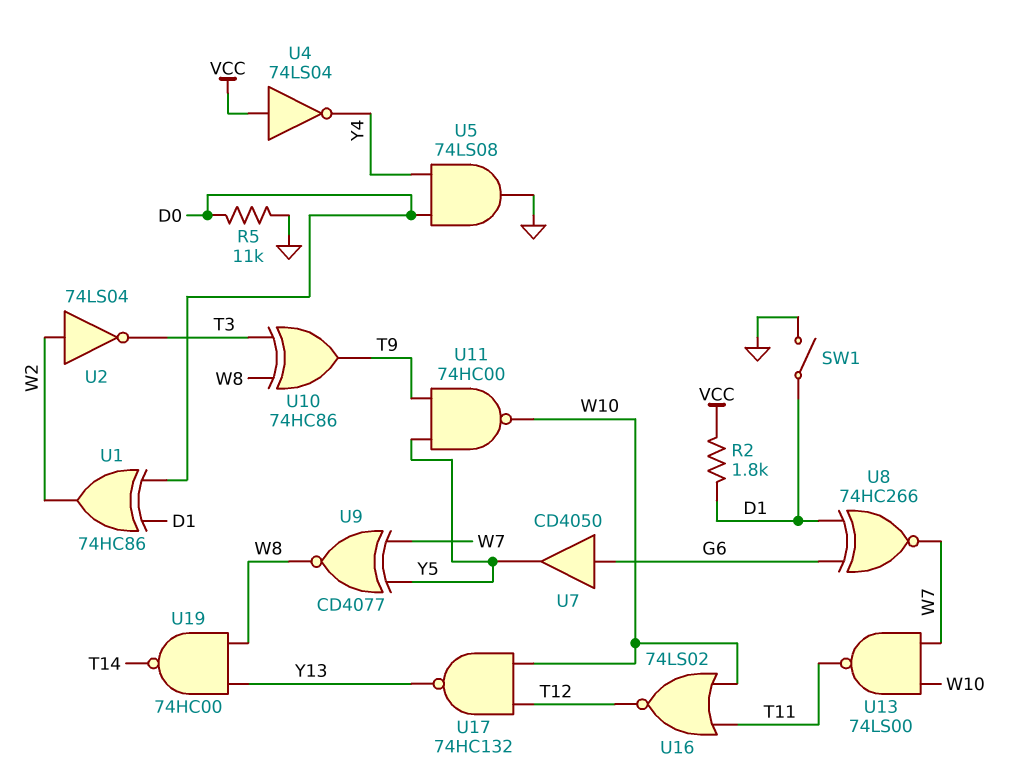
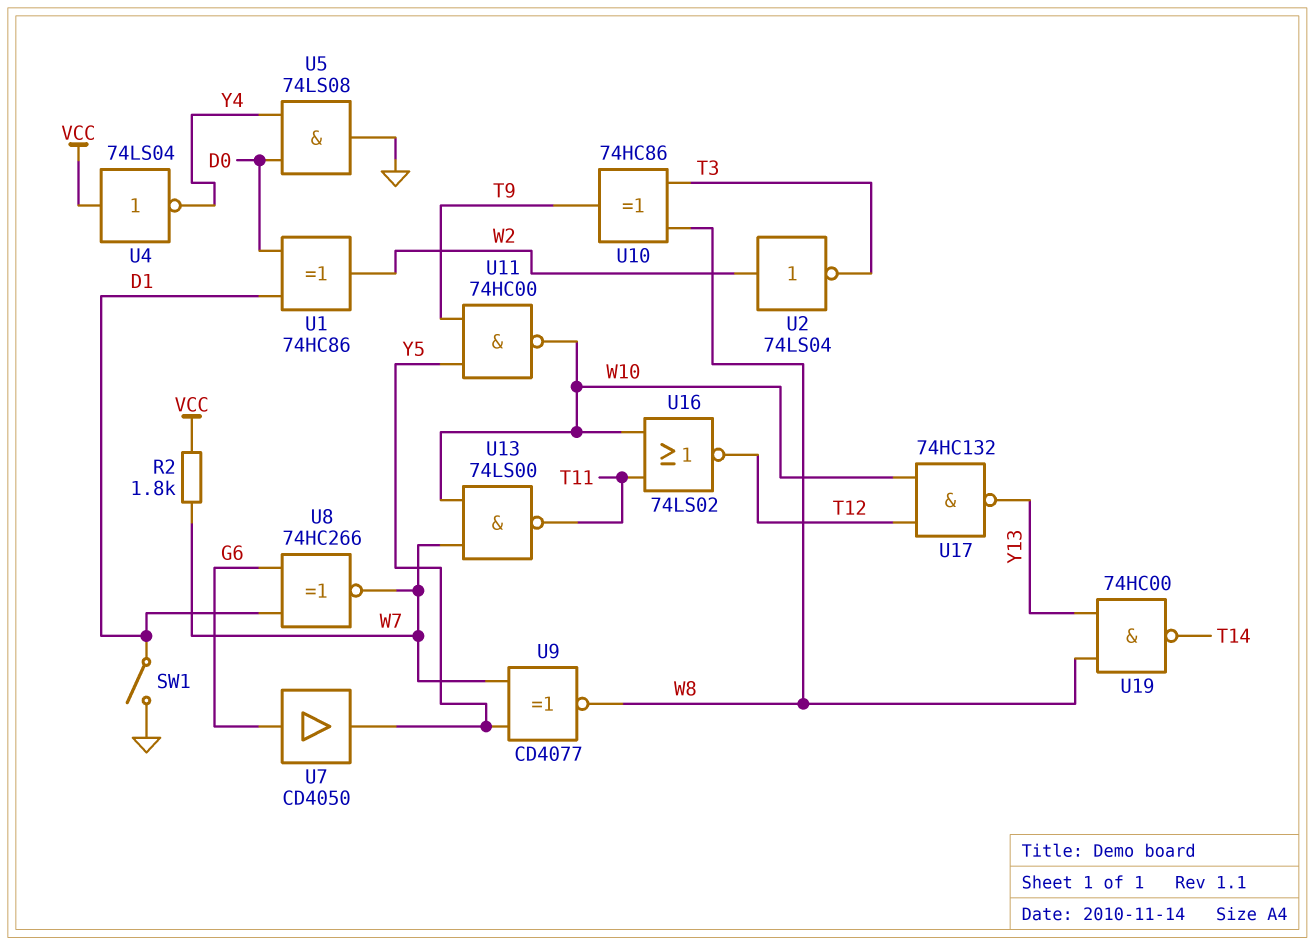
R2: 1.8k (D1, VCC) -> 1.8k (VCC, W7)
R5: 11k (D0, GND) -> none

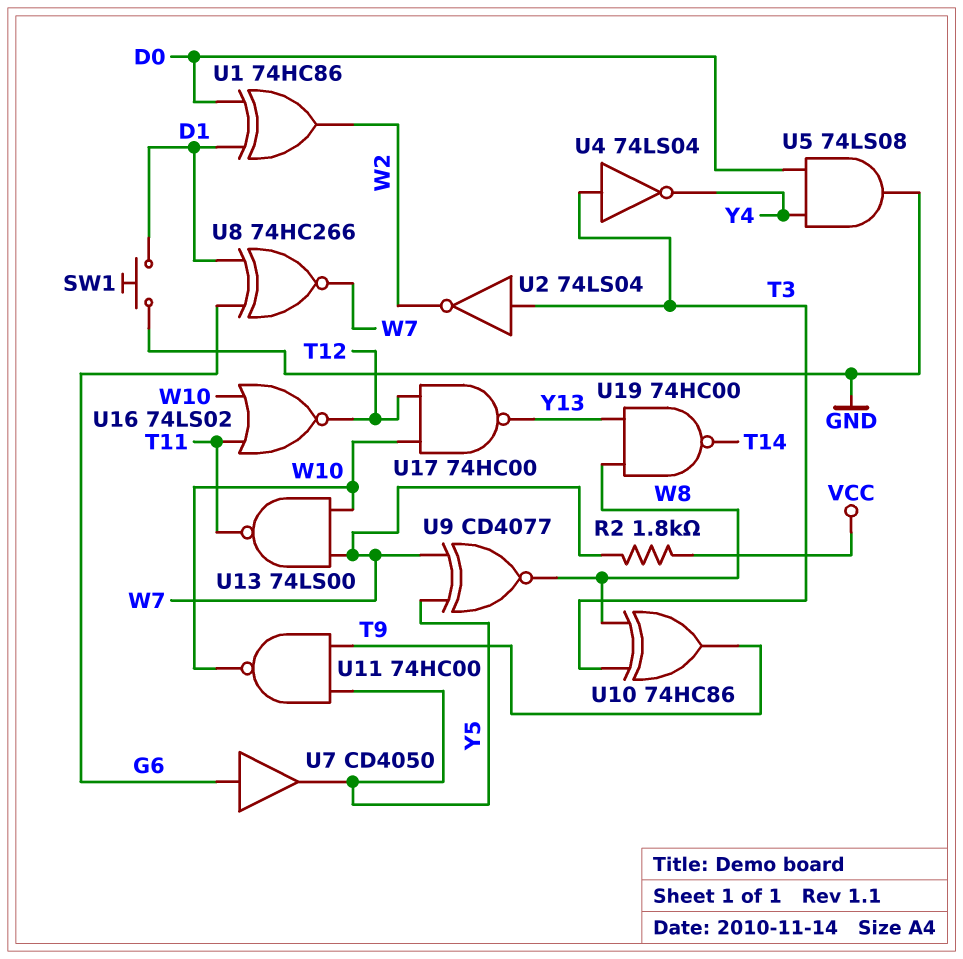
SW1: switch (D1, GND) -> button (D1, GND)
U2: NOT 74LS04 (in W2, out T3) -> NOT 74LS04 (in T3, out W2)
U4: NOT 74LS04 (in VCC, out Y4) -> NOT 74LS04 (in T3, out Y4)
U17: NAND 74HC132 (in T12, in W10, out Y13) -> NAND 74HC00 (in T12, in W10, out Y13)

